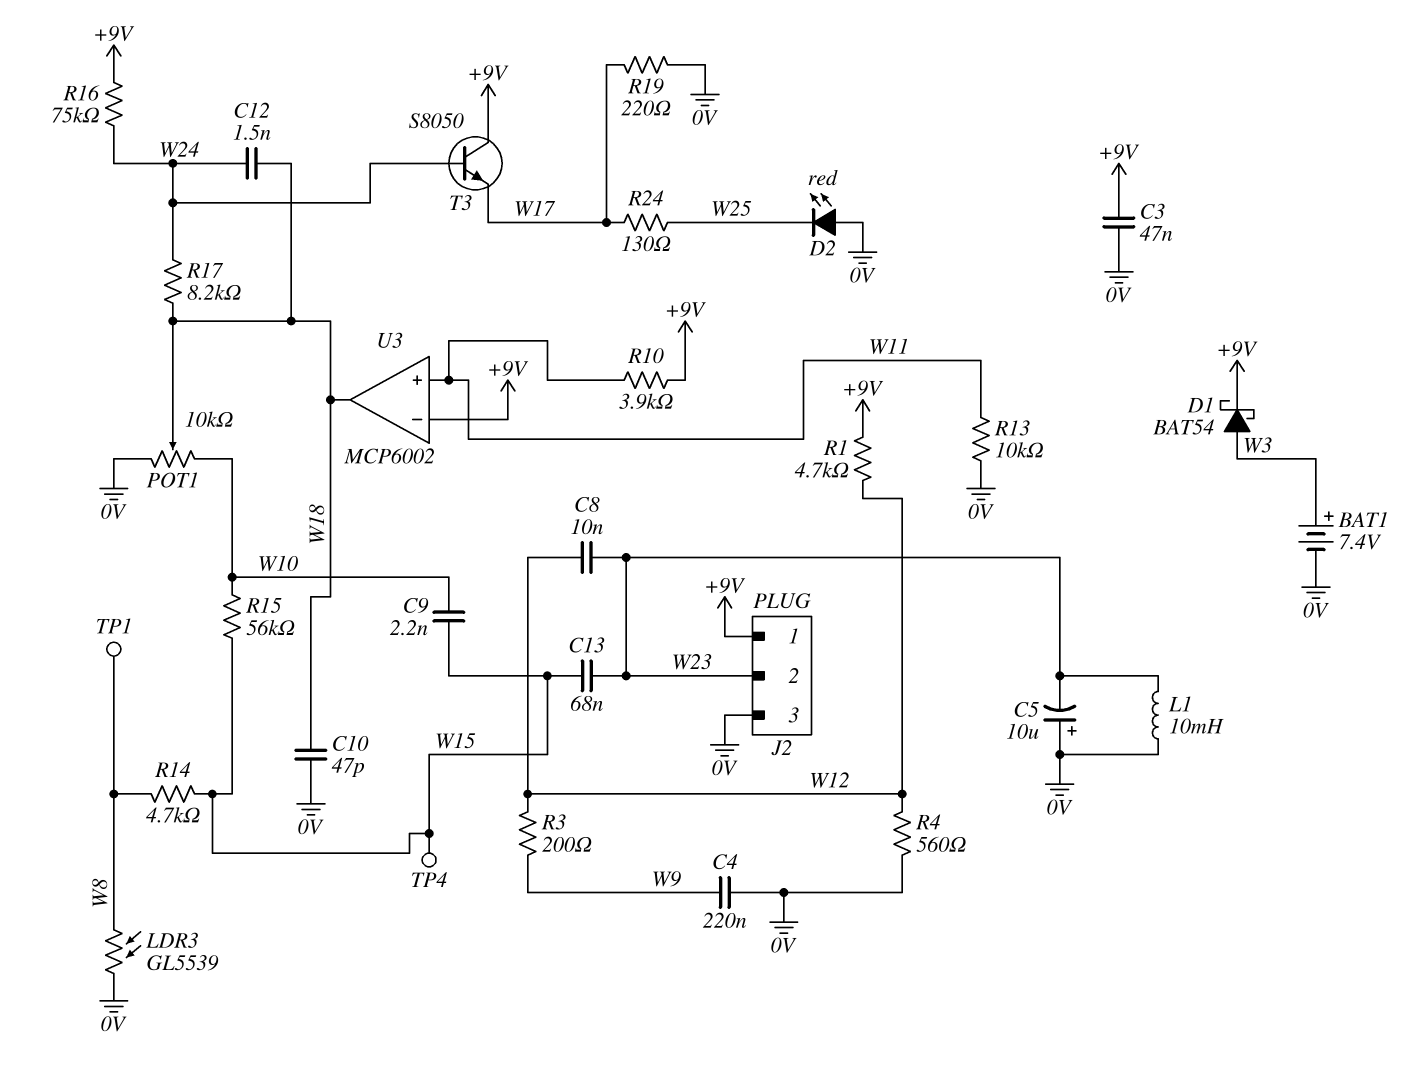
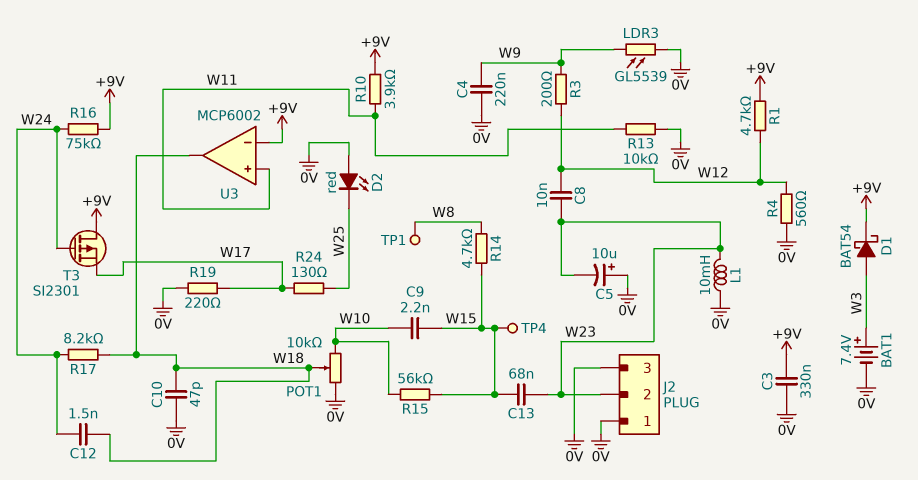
C3: 47nF (+9V, 0V) -> 330nF (+9V, 0V)
J2 pin 1: +9V -> 0V
LDR3: GL5539 (0V, W8) -> GL5539 (0V, W9)
T3: NPN S8050 (B W24, C +9V, E W17) -> PMOS SI2301 (G W24, D +9V, S W17)

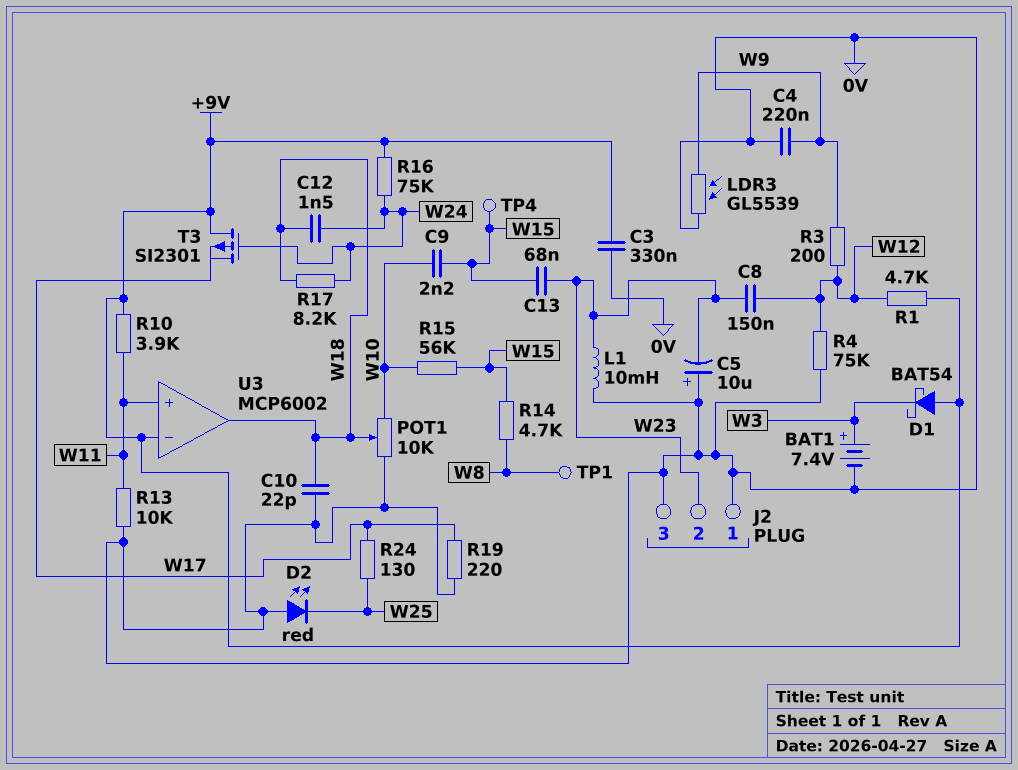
C8: 10nF (W12, W23) -> 150nF (W12, W23)
C10: 47pF (0V, W18) -> 22pF (0V, W18)
D1: schottky BAT54 (A W3, K +9V) -> schottky BAT54 (A +9V, K W3)
R4: 560 (0V, W12) -> 75k (0V, W12)

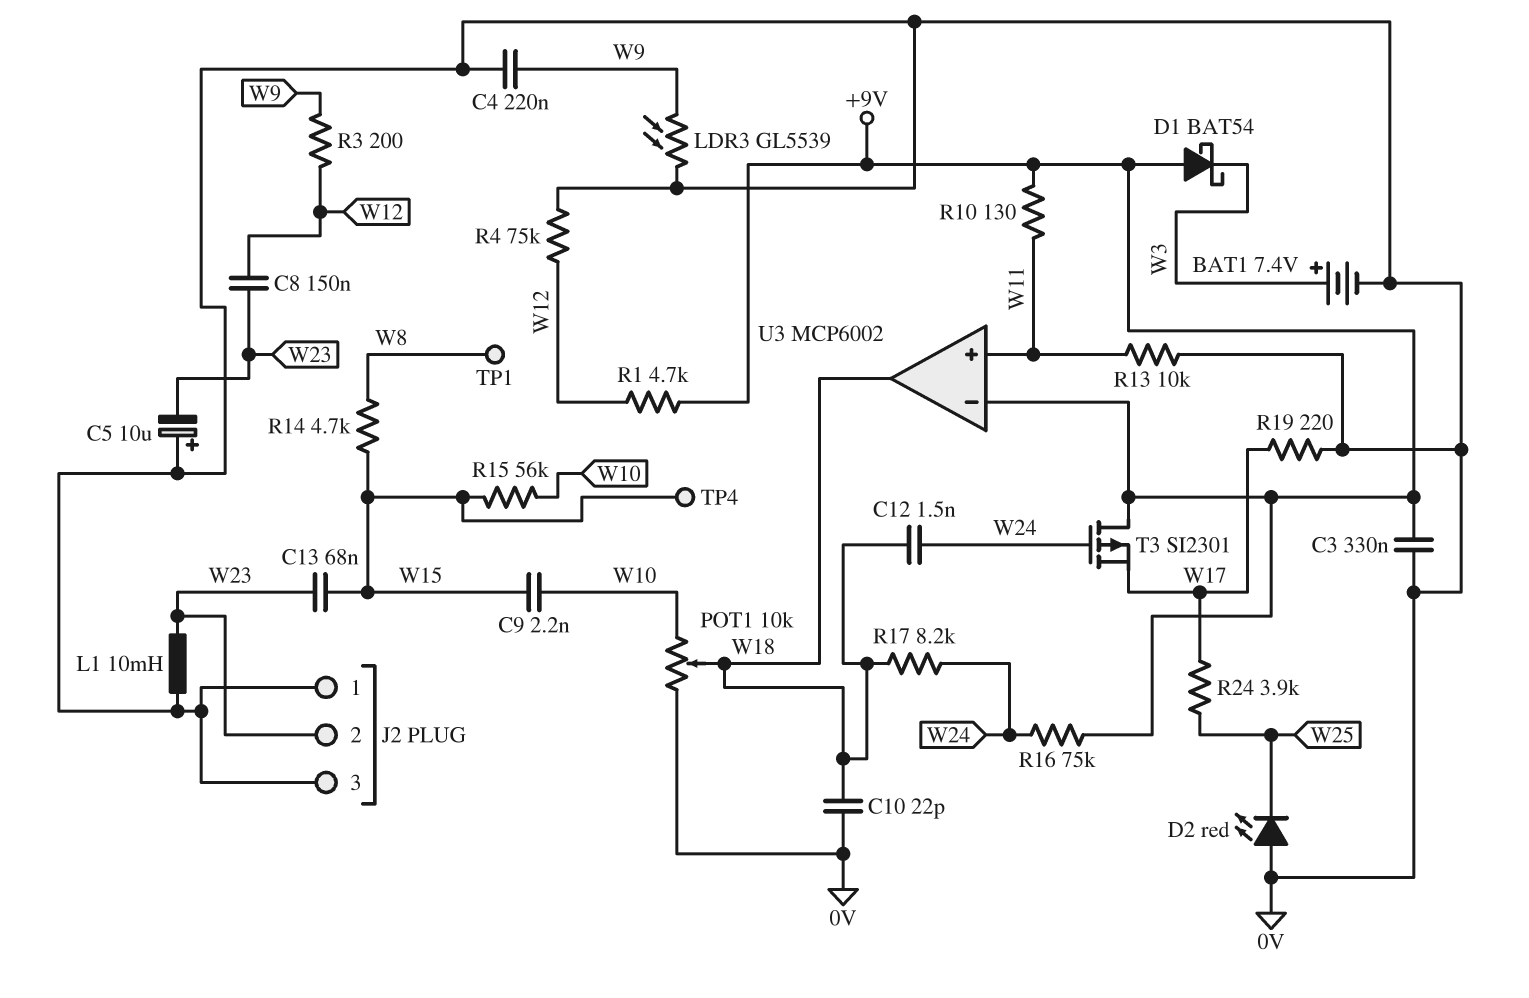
R10: 3.9k (+9V, W11) -> 130 (+9V, W11)
R24: 130 (W17, W25) -> 3.9k (W17, W25)

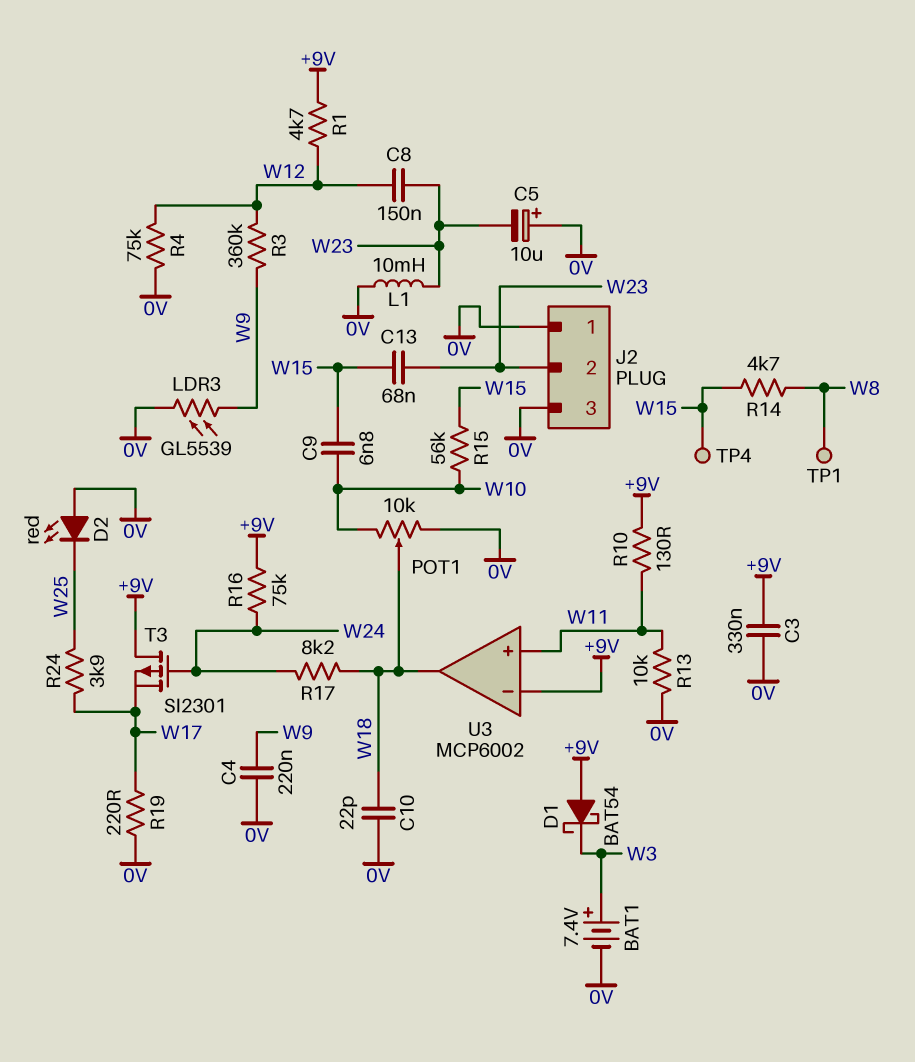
C9: 2.2nF (W10, W15) -> 6.8nF (W10, W15)
C12: 1.5nF (W18, W24) -> none
R3: 200 (W9, W12) -> 360k (W9, W12)

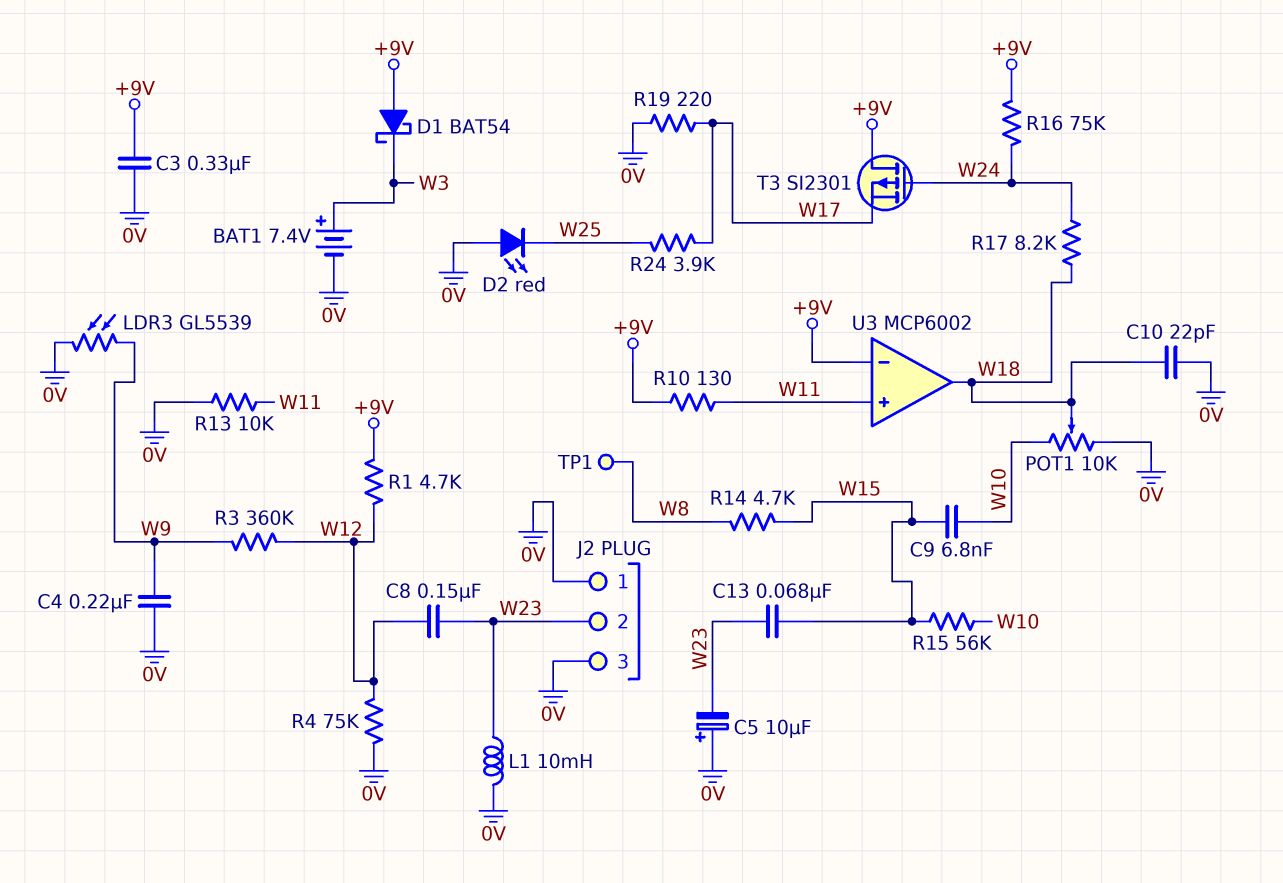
TP4: test point (W15) -> none

